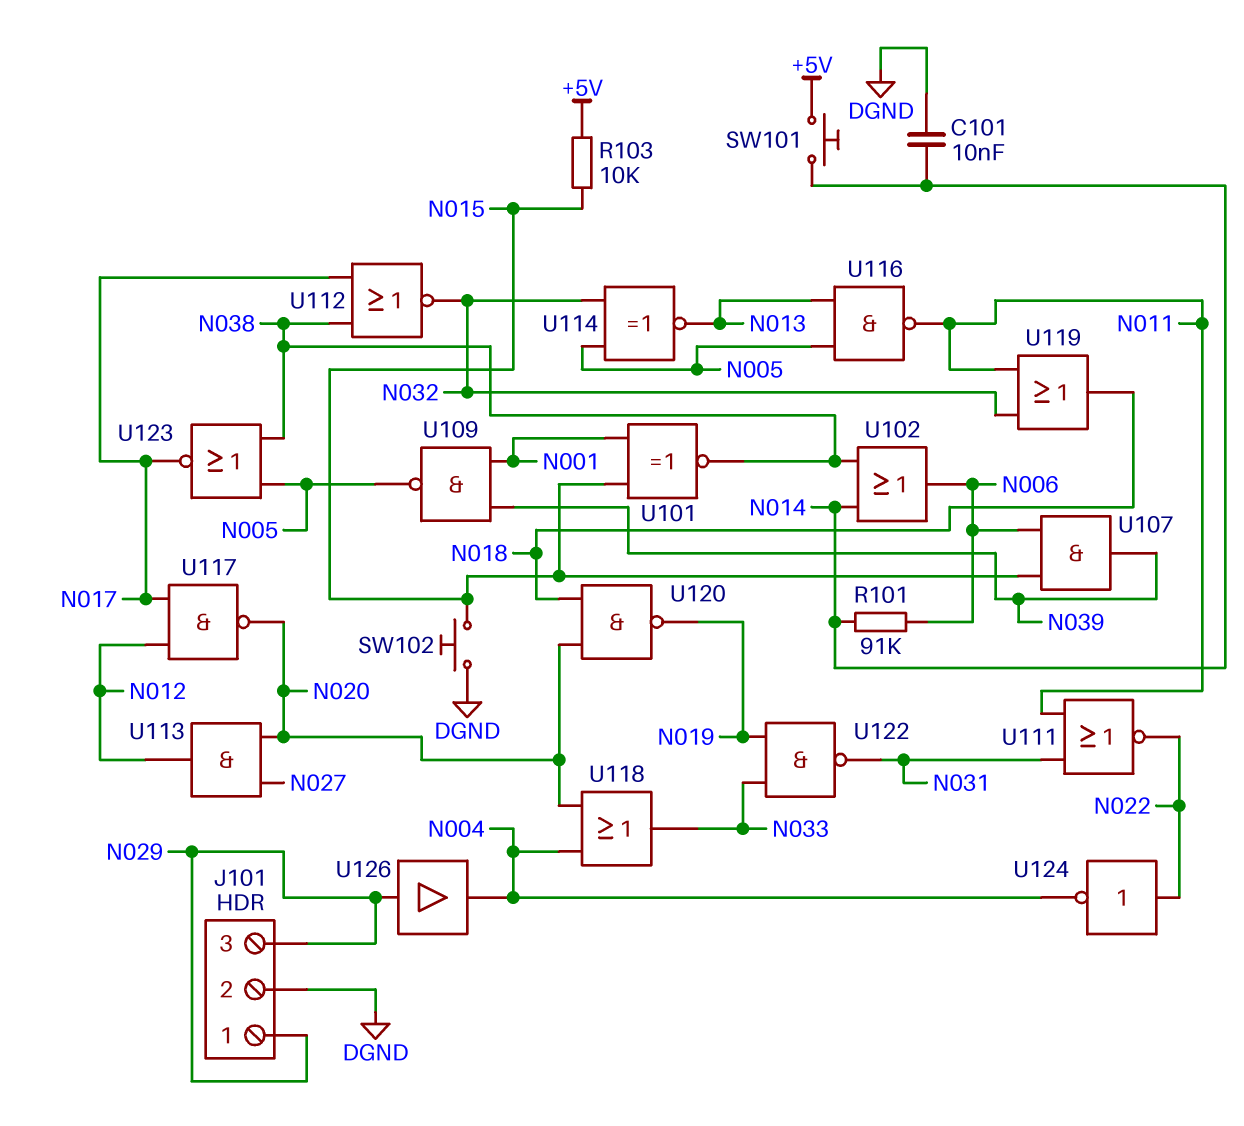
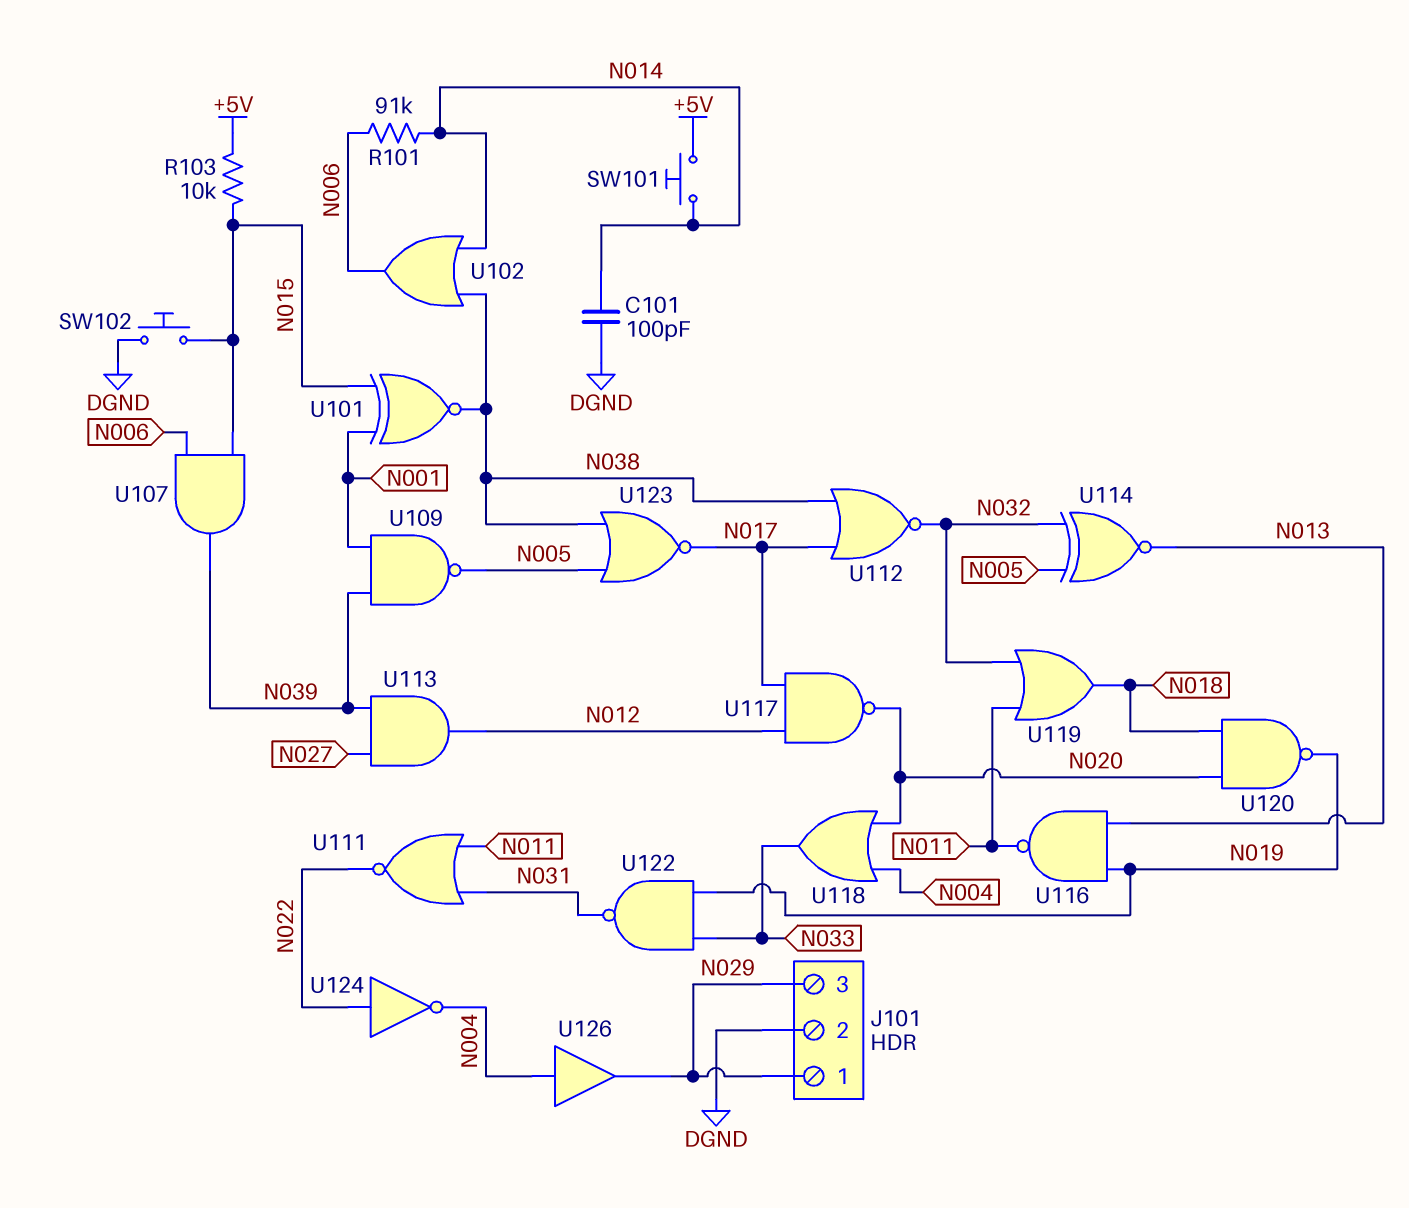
C101: 10nF (DGND, N014) -> 100pF (DGND, N014)
U113: AND (in N020, in N027, out N012) -> AND (in N027, in N039, out N012)
U116: NAND (in N005, in N013, out N011) -> NAND (in N013, in N019, out N011)
U126: buffer (in N029, out N004) -> buffer (in N004, out N029)

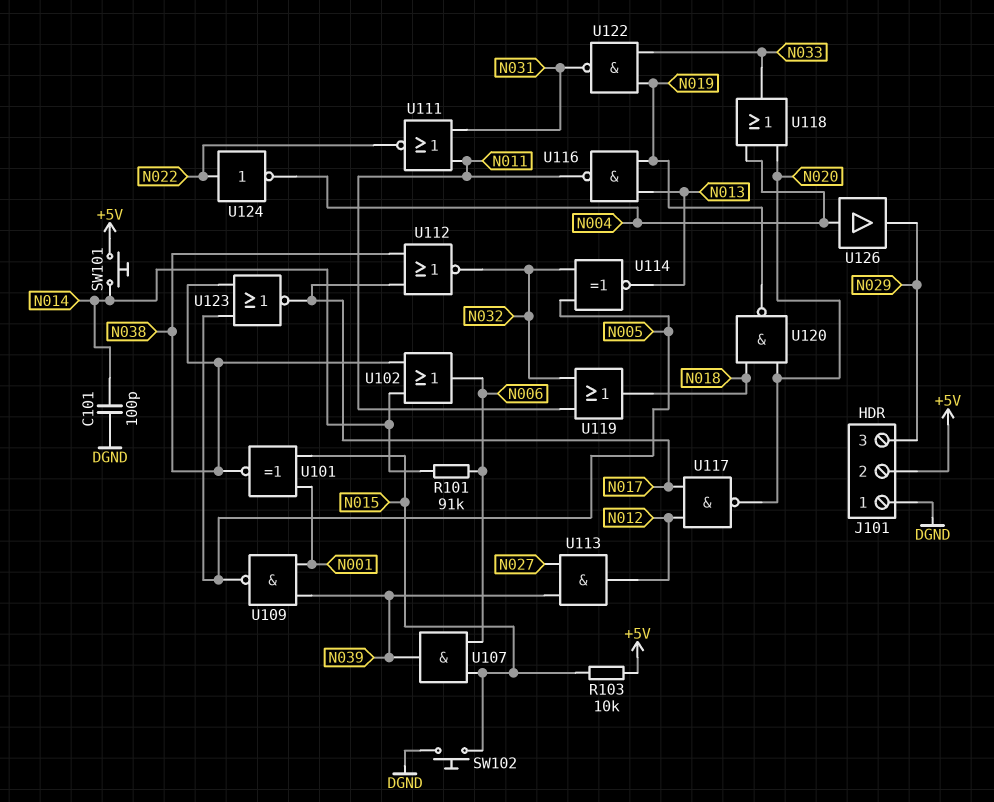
J101 pin 1: N029 -> DGND
J101 pin 2: DGND -> +5V

